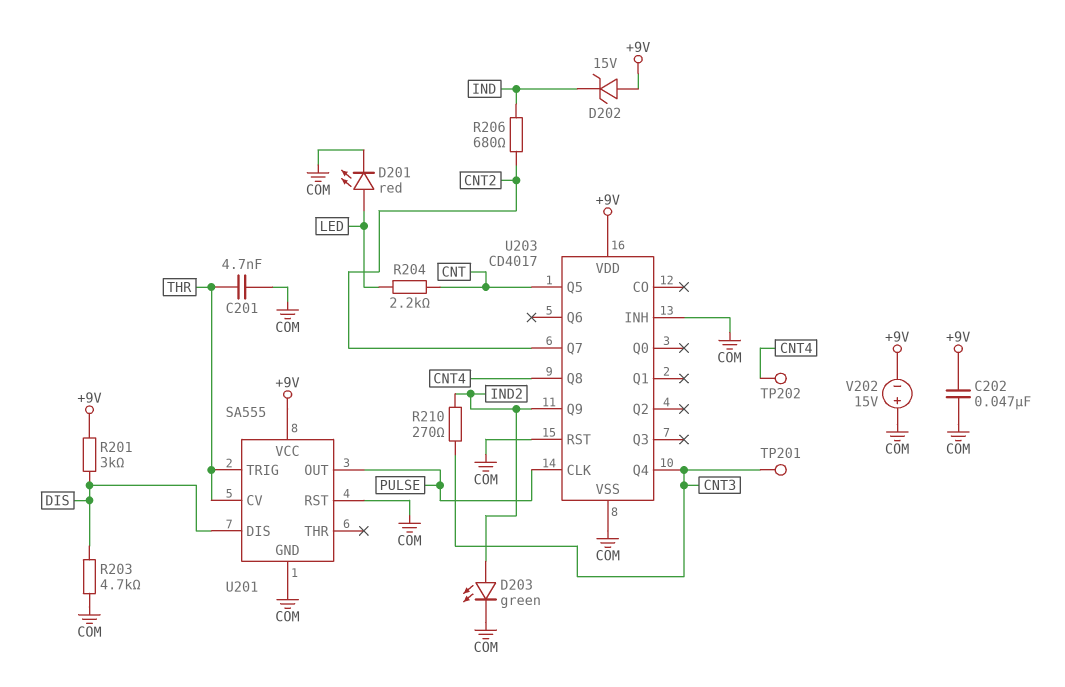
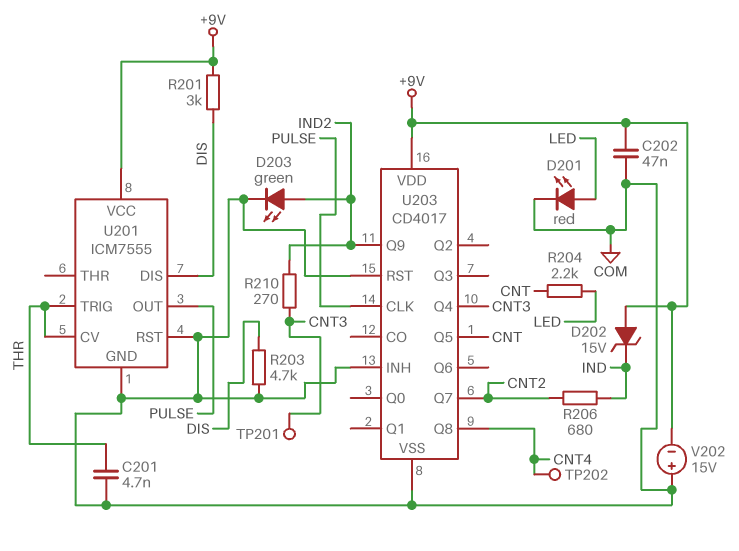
U201: SA555 -> ICM7555

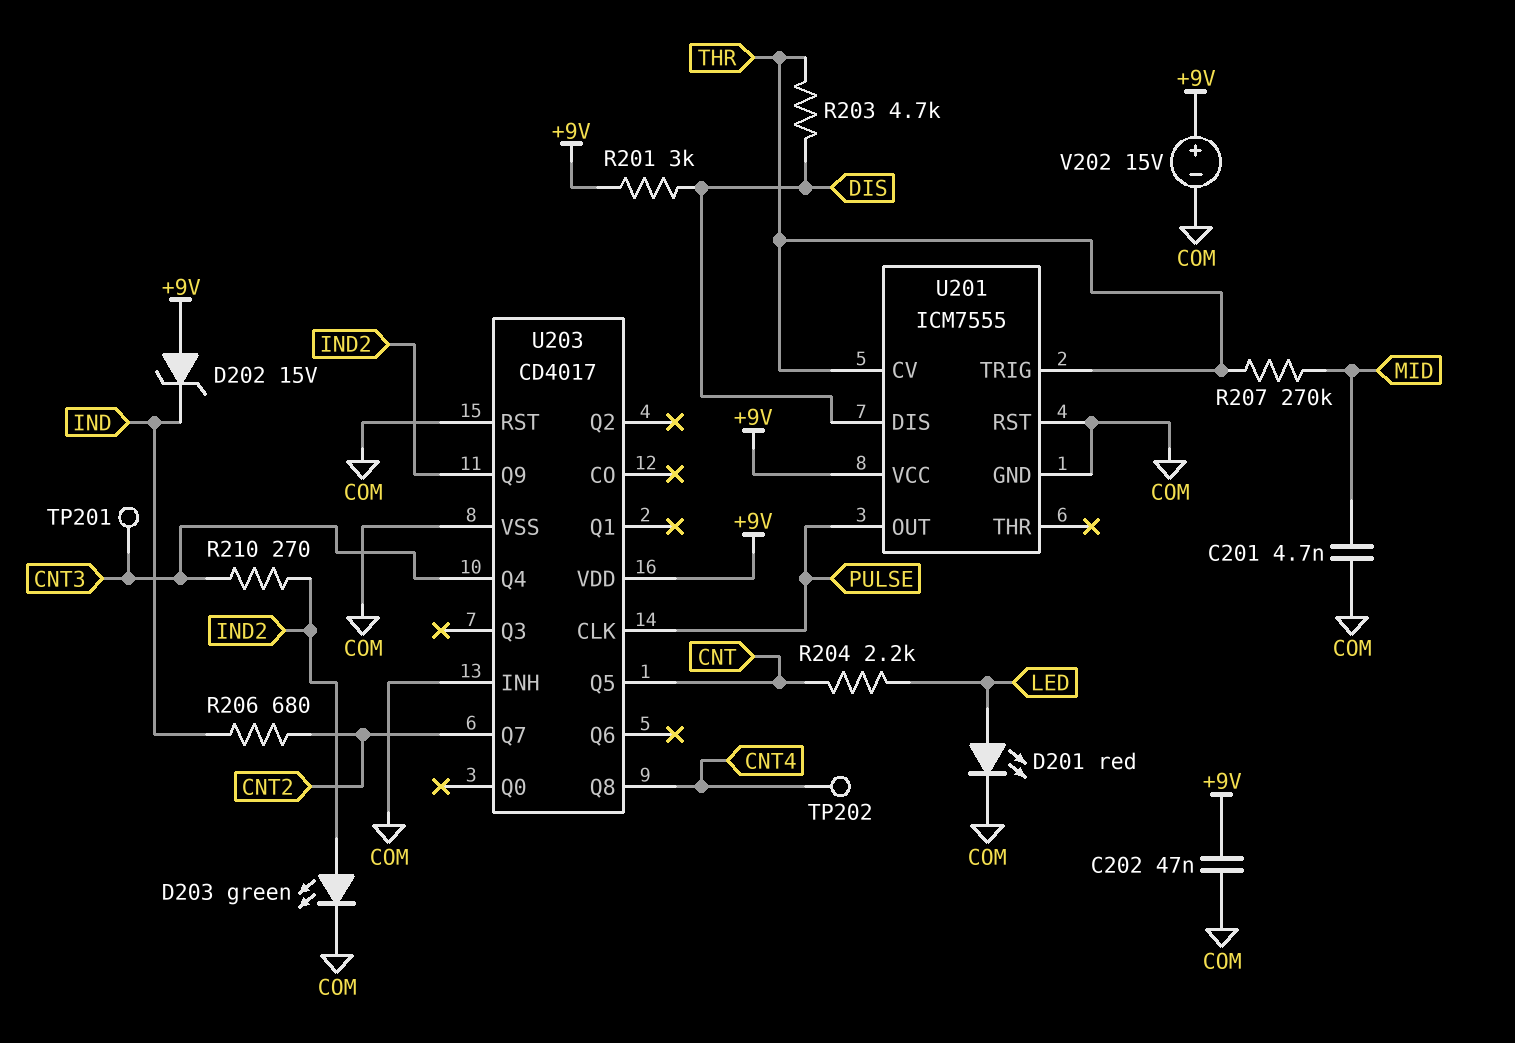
C201: 4.7nF (COM, THR) -> 4.7nF (COM, MID)
R203: 4.7k (COM, DIS) -> 4.7k (DIS, THR)
R207: none -> 270k (MID, THR)
V202: 15V (plus COM, minus +9V) -> 15V (plus +9V, minus COM)

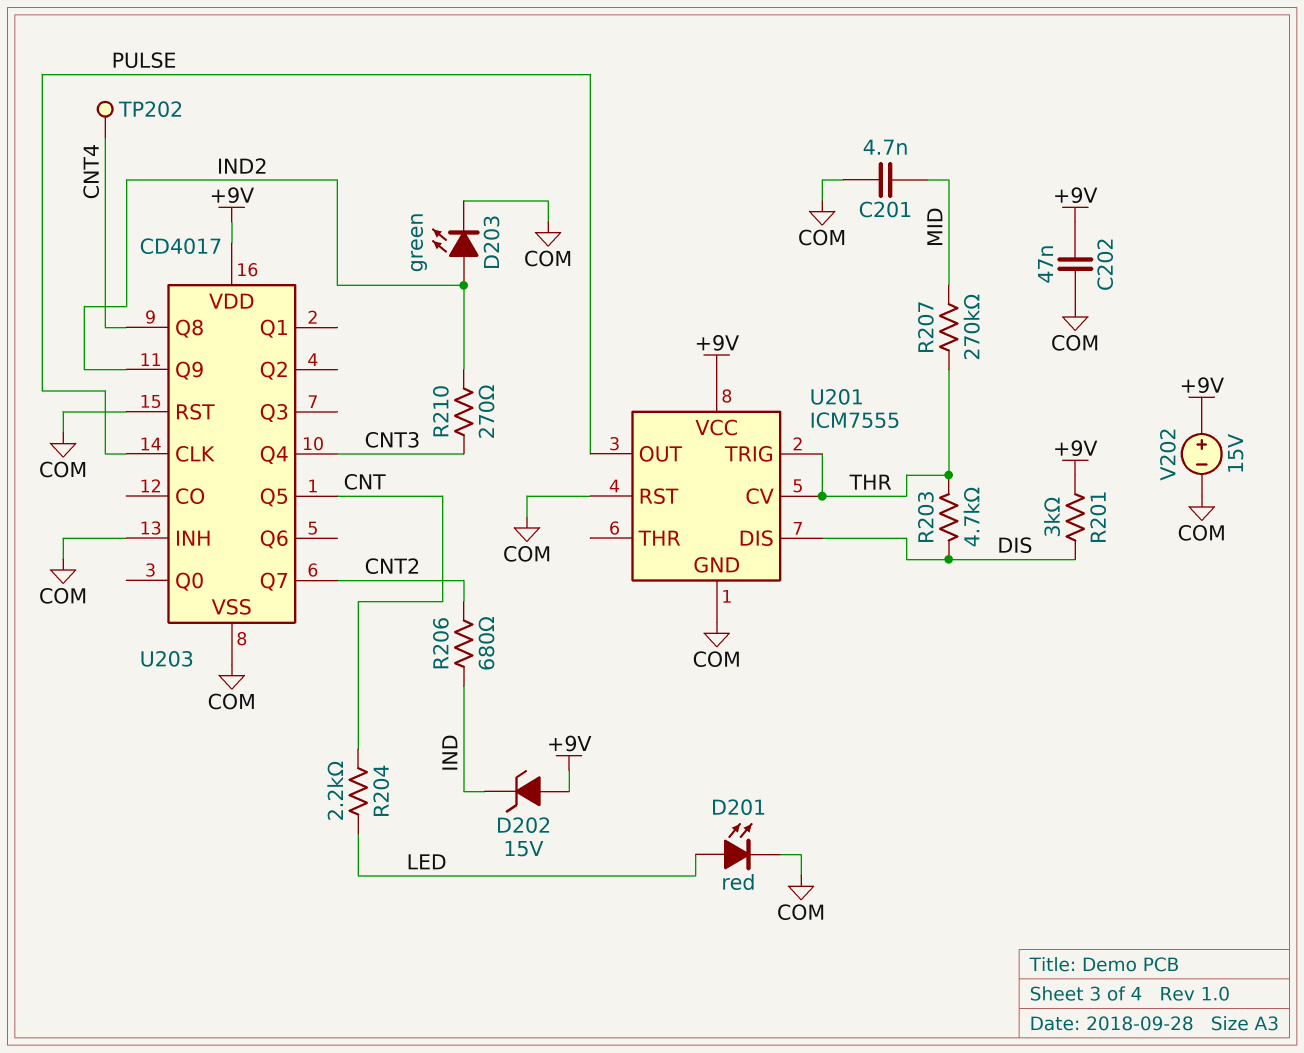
TP201: test point (CNT3) -> none

